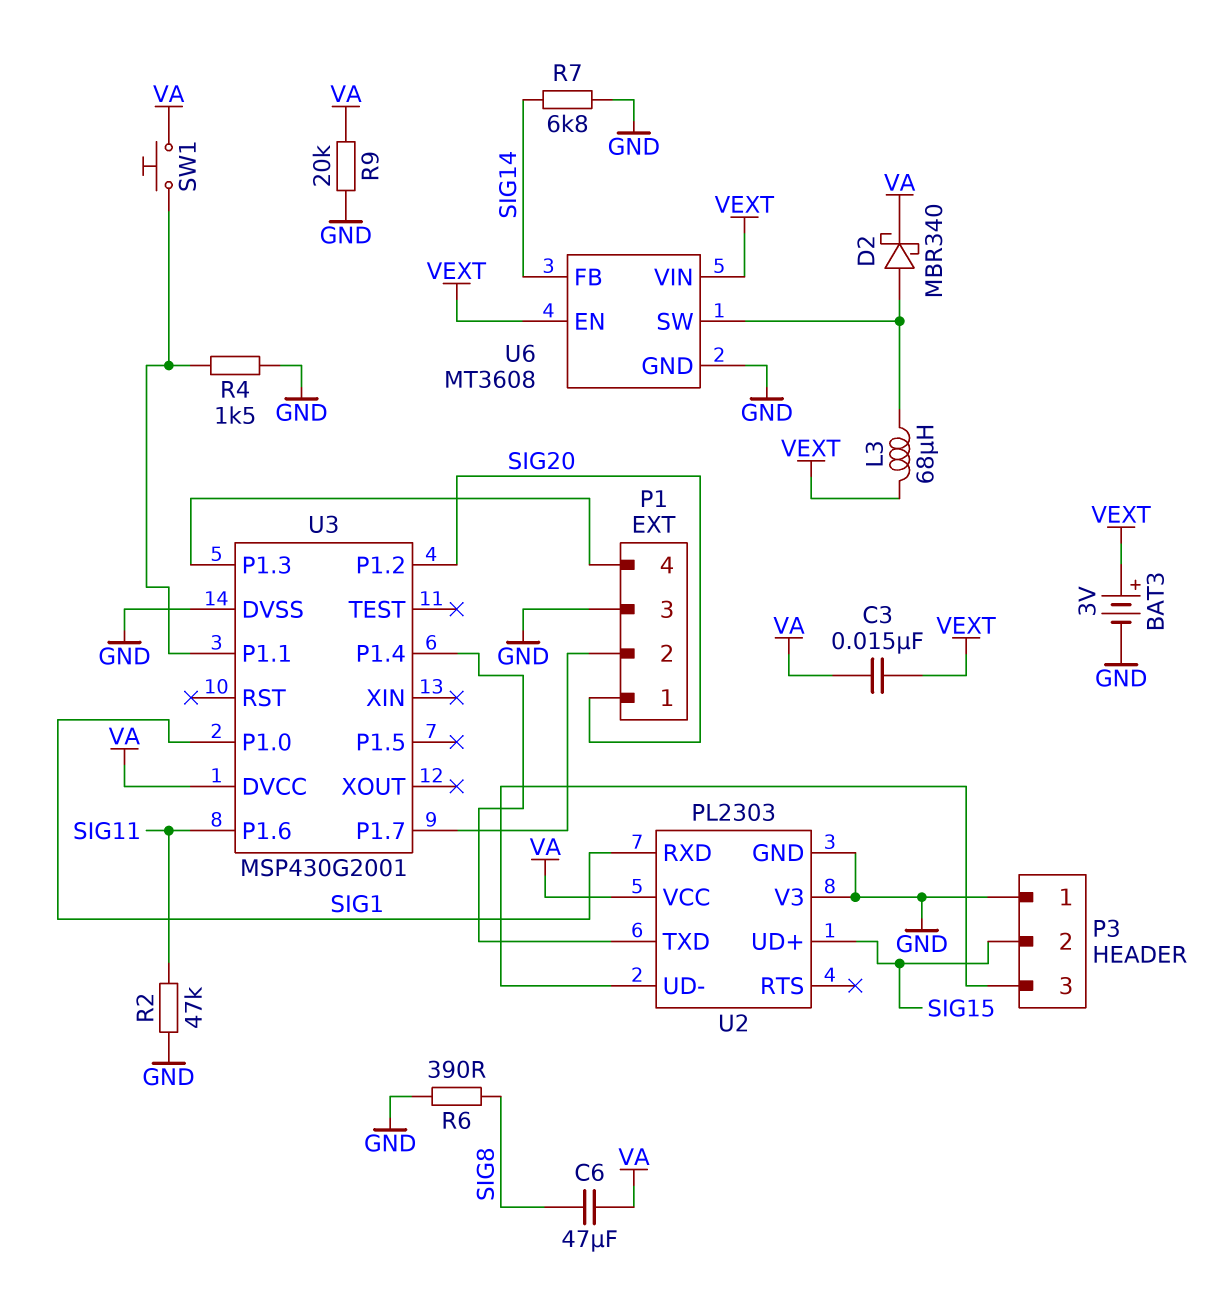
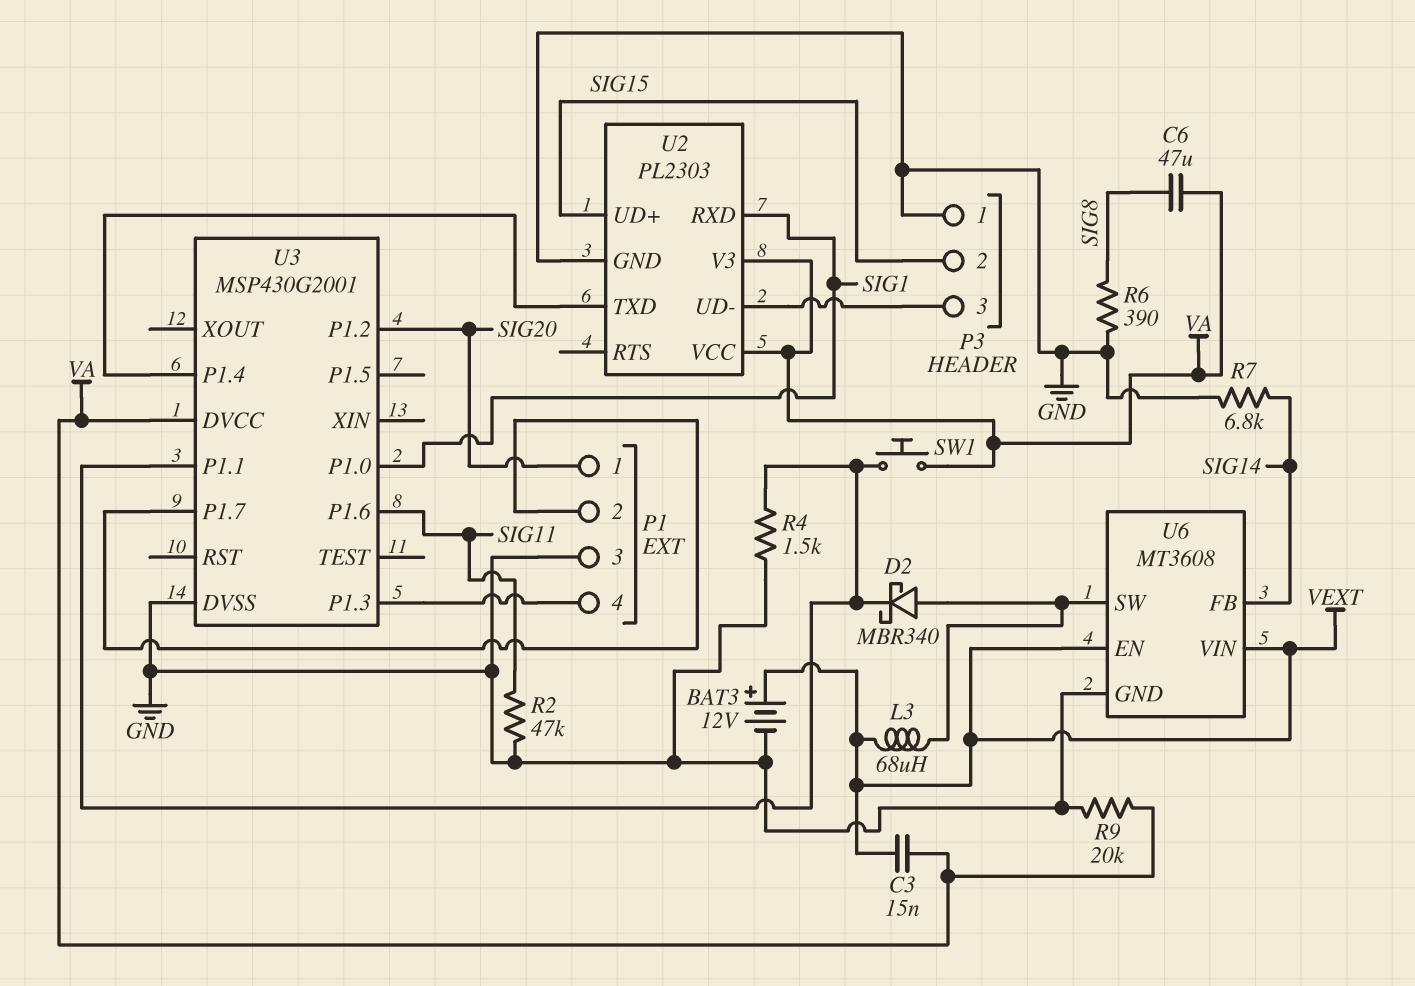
BAT3: 3V (plus VEXT, minus GND) -> 12V (plus VEXT, minus GND)
D2: schottky MBR340 (A U6/SW, K VA) -> schottky MBR340 (A U6/SW, K U3/P1.1)
U2 pin V3: GND -> VA

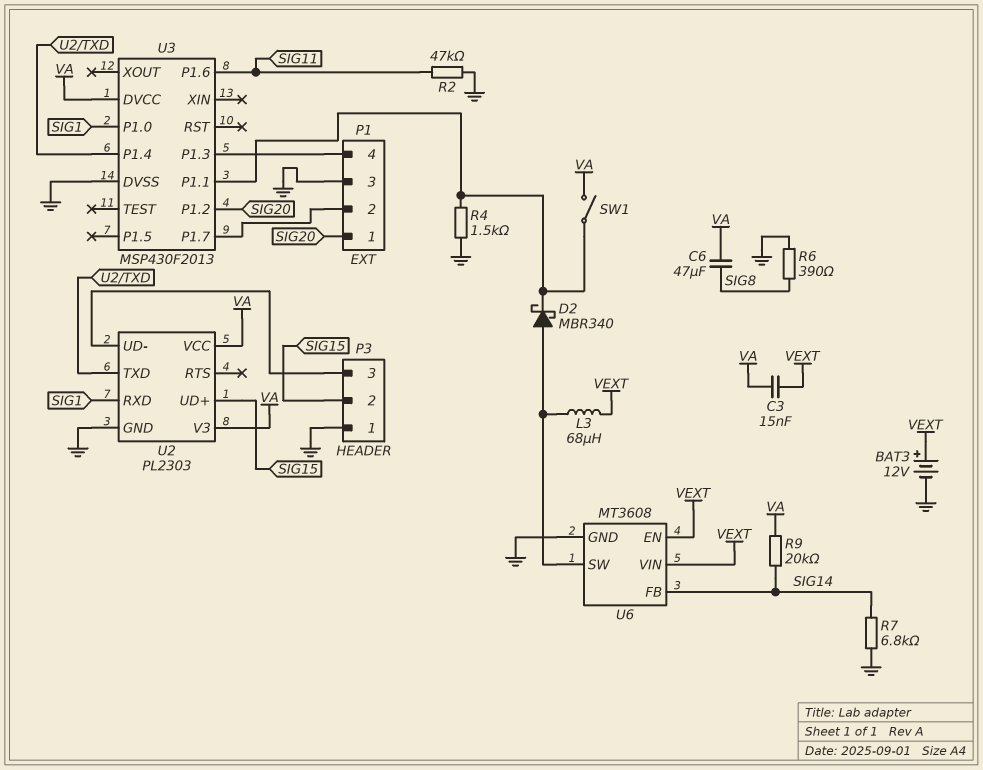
R9: 20k (GND, VA) -> 20k (SIG14, VA)
SW1: button (U3/P1.1, VA) -> switch (U3/P1.1, VA)
U3: MSP430G2001 -> MSP430F2013

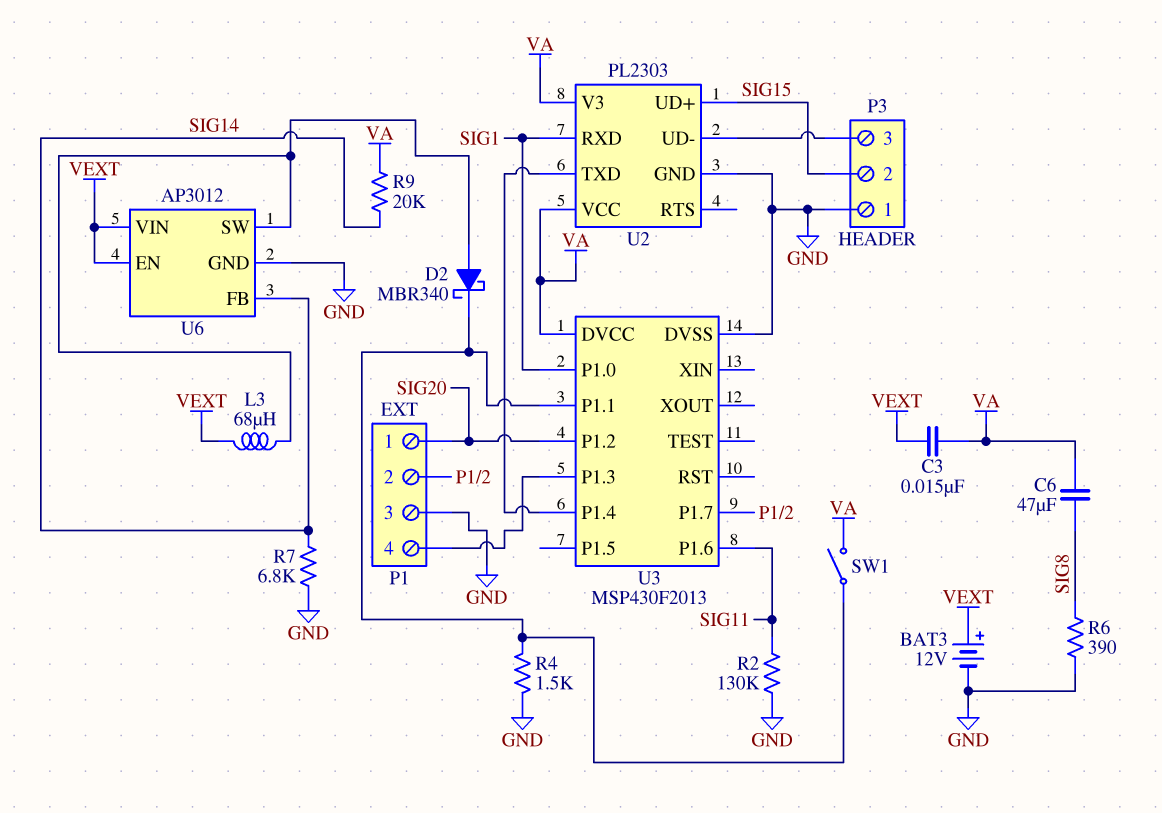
R2: 47k (GND, SIG11) -> 130k (GND, SIG11)
U6: MT3608 -> AP3012

